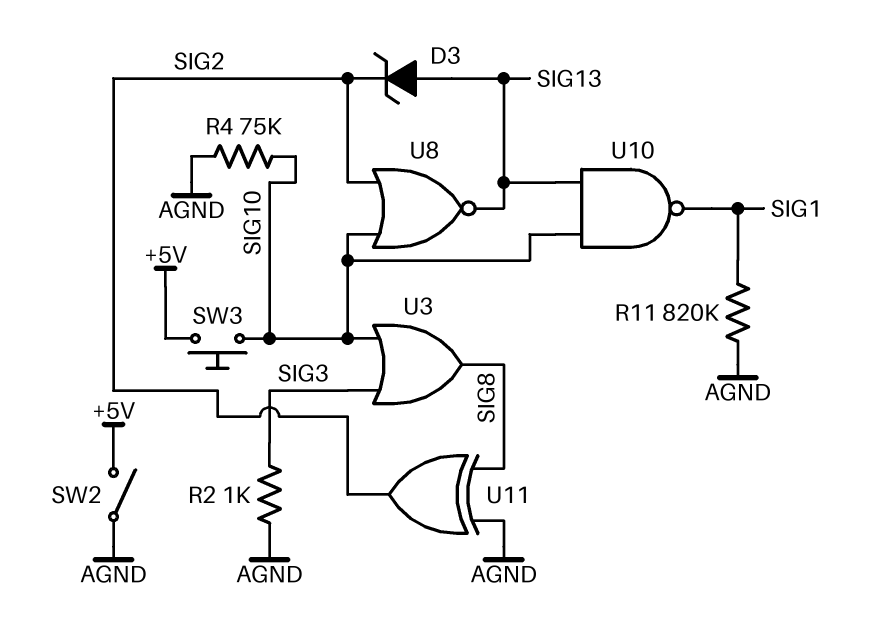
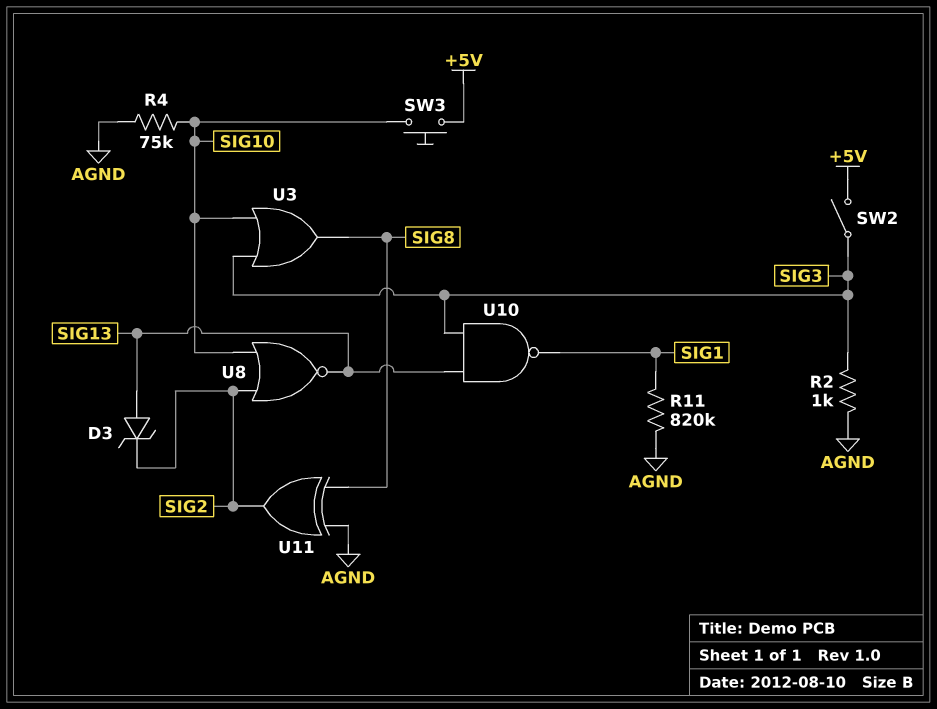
SW2: switch (+5V, AGND) -> switch (+5V, SIG3)
U10: NAND (in SIG10, in SIG13, out SIG1) -> NAND (in SIG3, in SIG13, out SIG1)

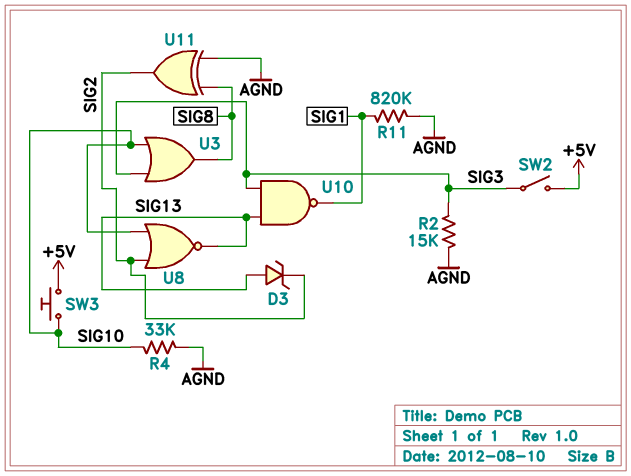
R2: 1k (AGND, SIG3) -> 15k (AGND, SIG3)
R4: 75k (AGND, SIG10) -> 33k (AGND, SIG10)

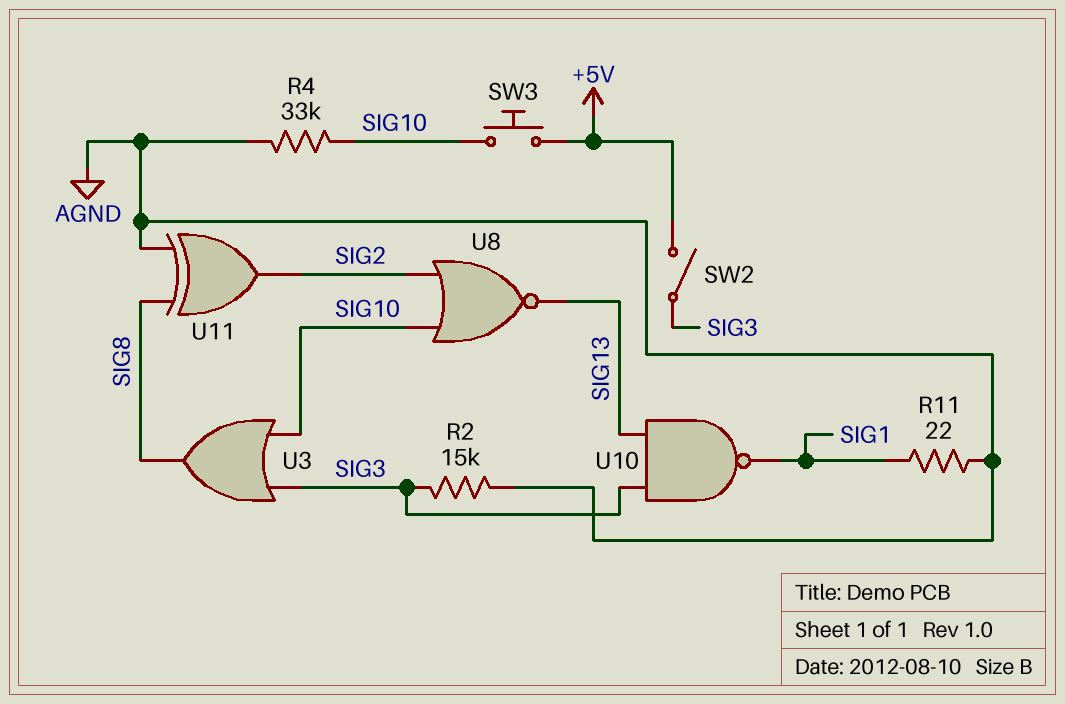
D3: zener (A SIG13, K SIG2) -> none
R11: 820k (AGND, SIG1) -> 22 (AGND, SIG1)

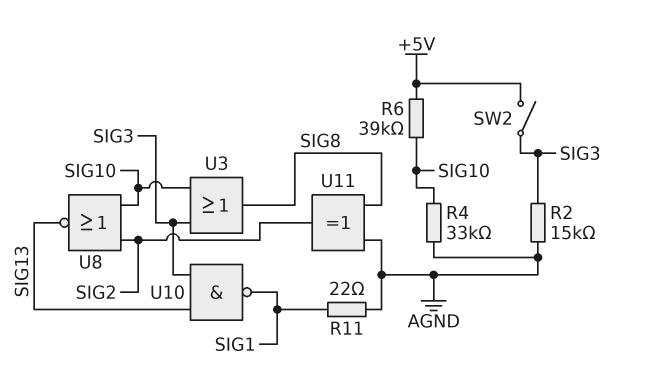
R6: none -> 39k (+5V, SIG10)
SW3: button (+5V, SIG10) -> none

